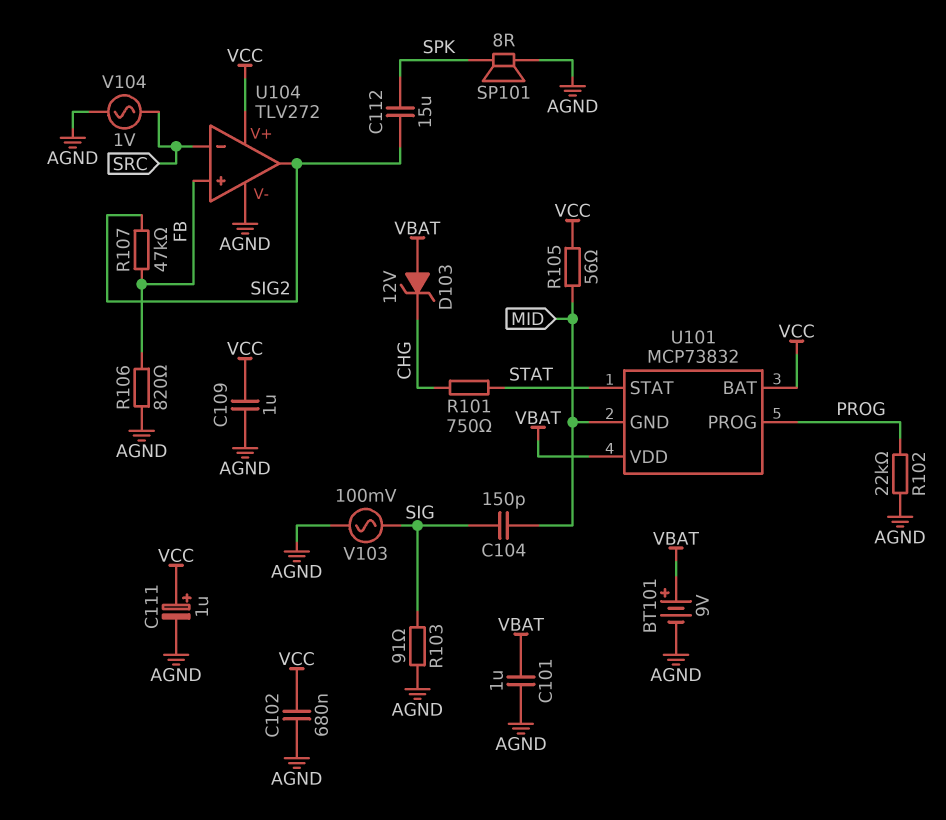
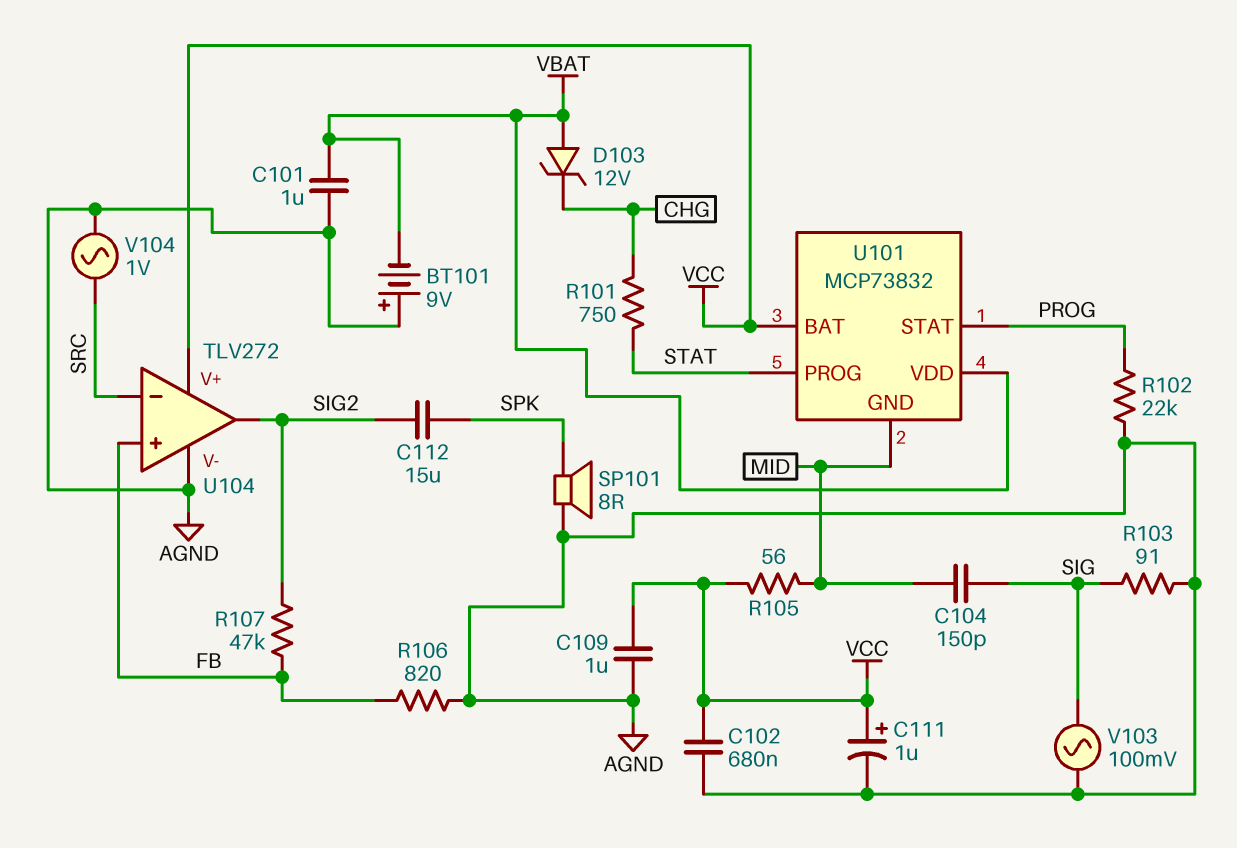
BT101: 9V (plus VBAT, minus AGND) -> 9V (plus AGND, minus VBAT)
U101 pin PROG: PROG -> STAT
U101 pin STAT: STAT -> PROG

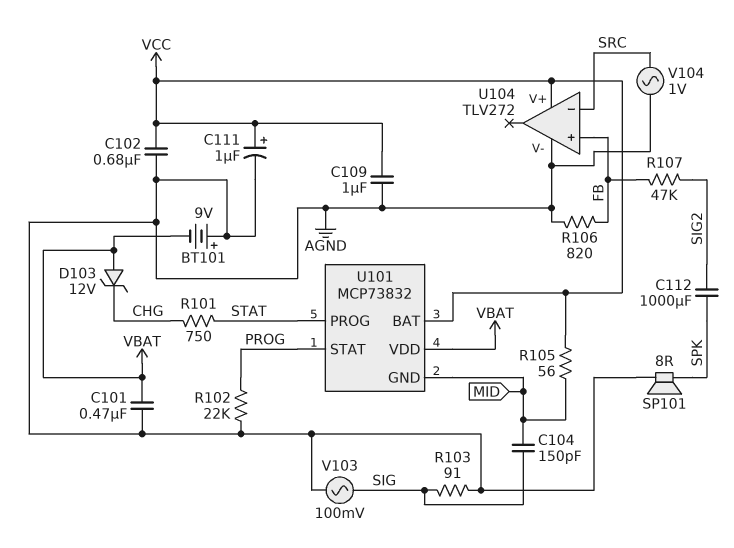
C101: 1uF (AGND, VBAT) -> 470nF (AGND, VBAT)
C112: 15uF (SIG2, SPK) -> 1000uF (SIG2, SPK)
U104 pin out: SIG2 -> none

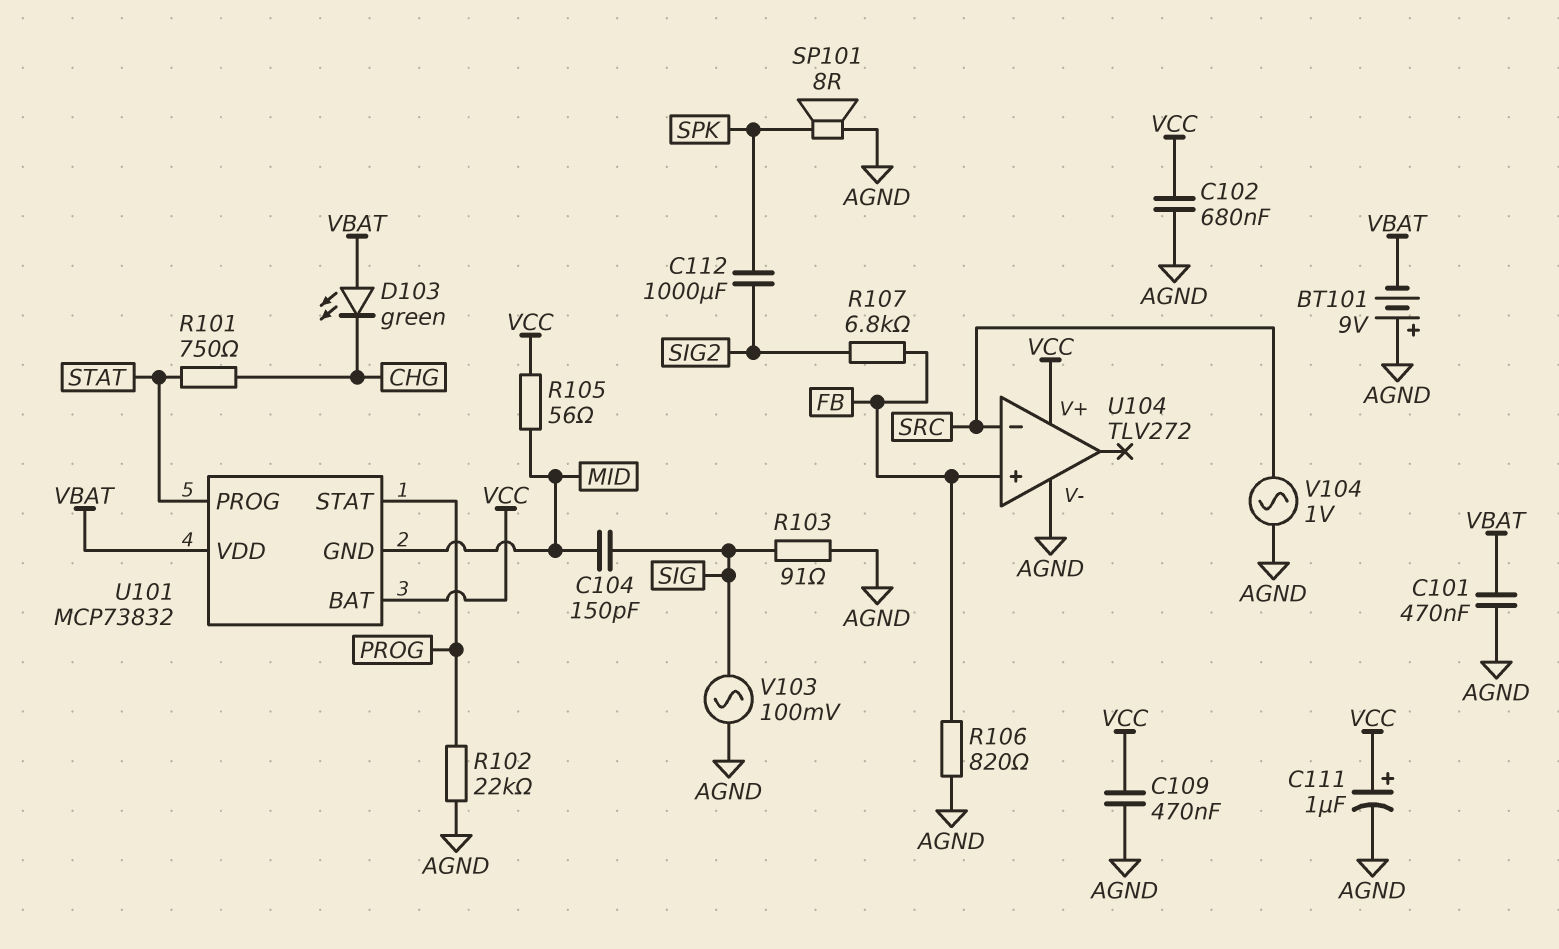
C109: 1uF (AGND, VCC) -> 470nF (AGND, VCC)
D103: zener 12V (A VBAT, K CHG) -> LED green (A VBAT, K CHG)
R107: 47k (FB, SIG2) -> 6.8k (FB, SIG2)

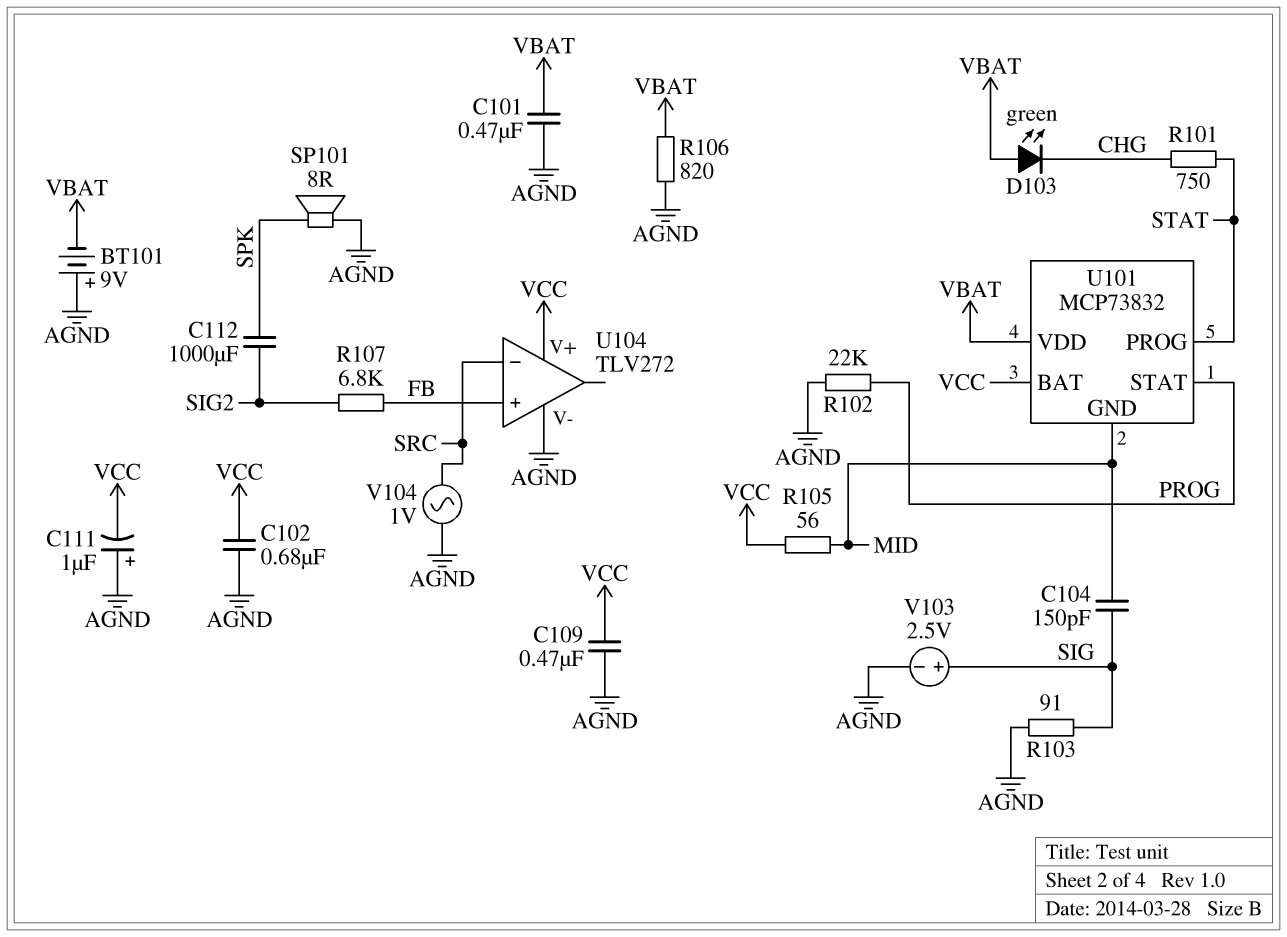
C111: 1uF (plus VCC, minus AGND) -> 1uF (plus AGND, minus VCC)
R106: 820 (AGND, FB) -> 820 (AGND, VBAT)
V103: AC 100mV (AGND, SIG) -> 2.5V (plus SIG, minus AGND)

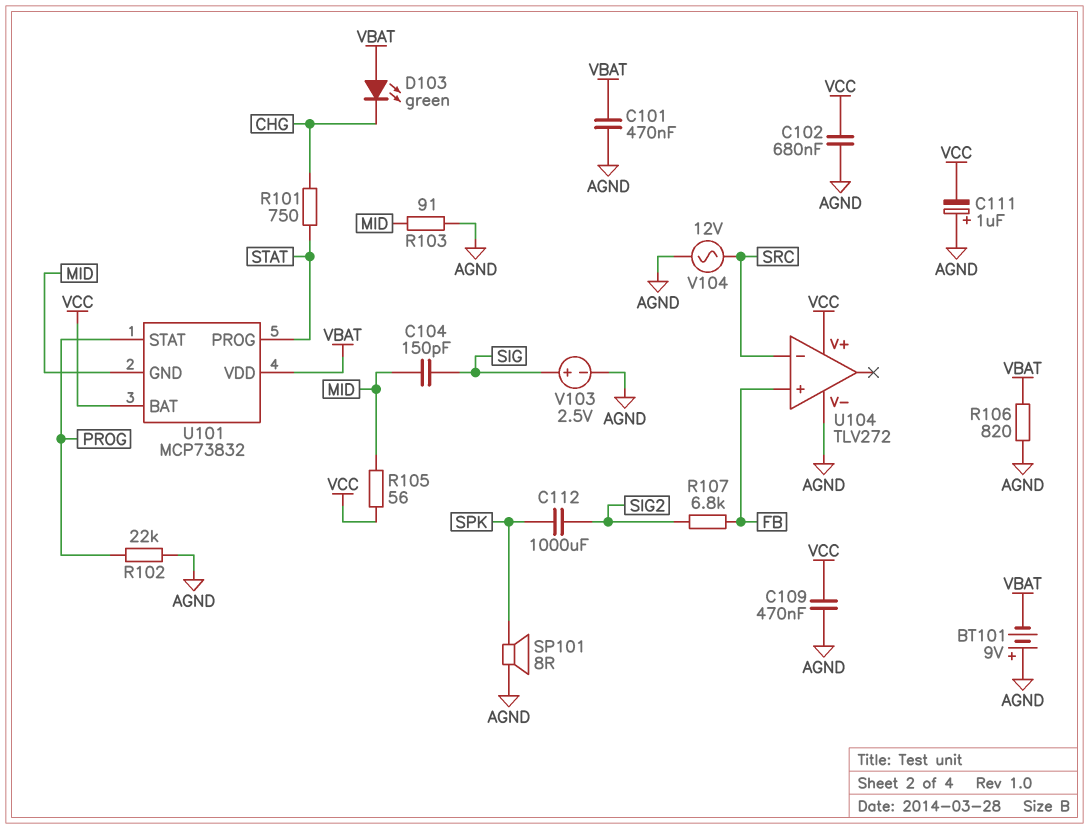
R103: 91 (AGND, SIG) -> 91 (AGND, MID)
V104: AC 1V (AGND, SRC) -> AC 12V (AGND, SRC)

